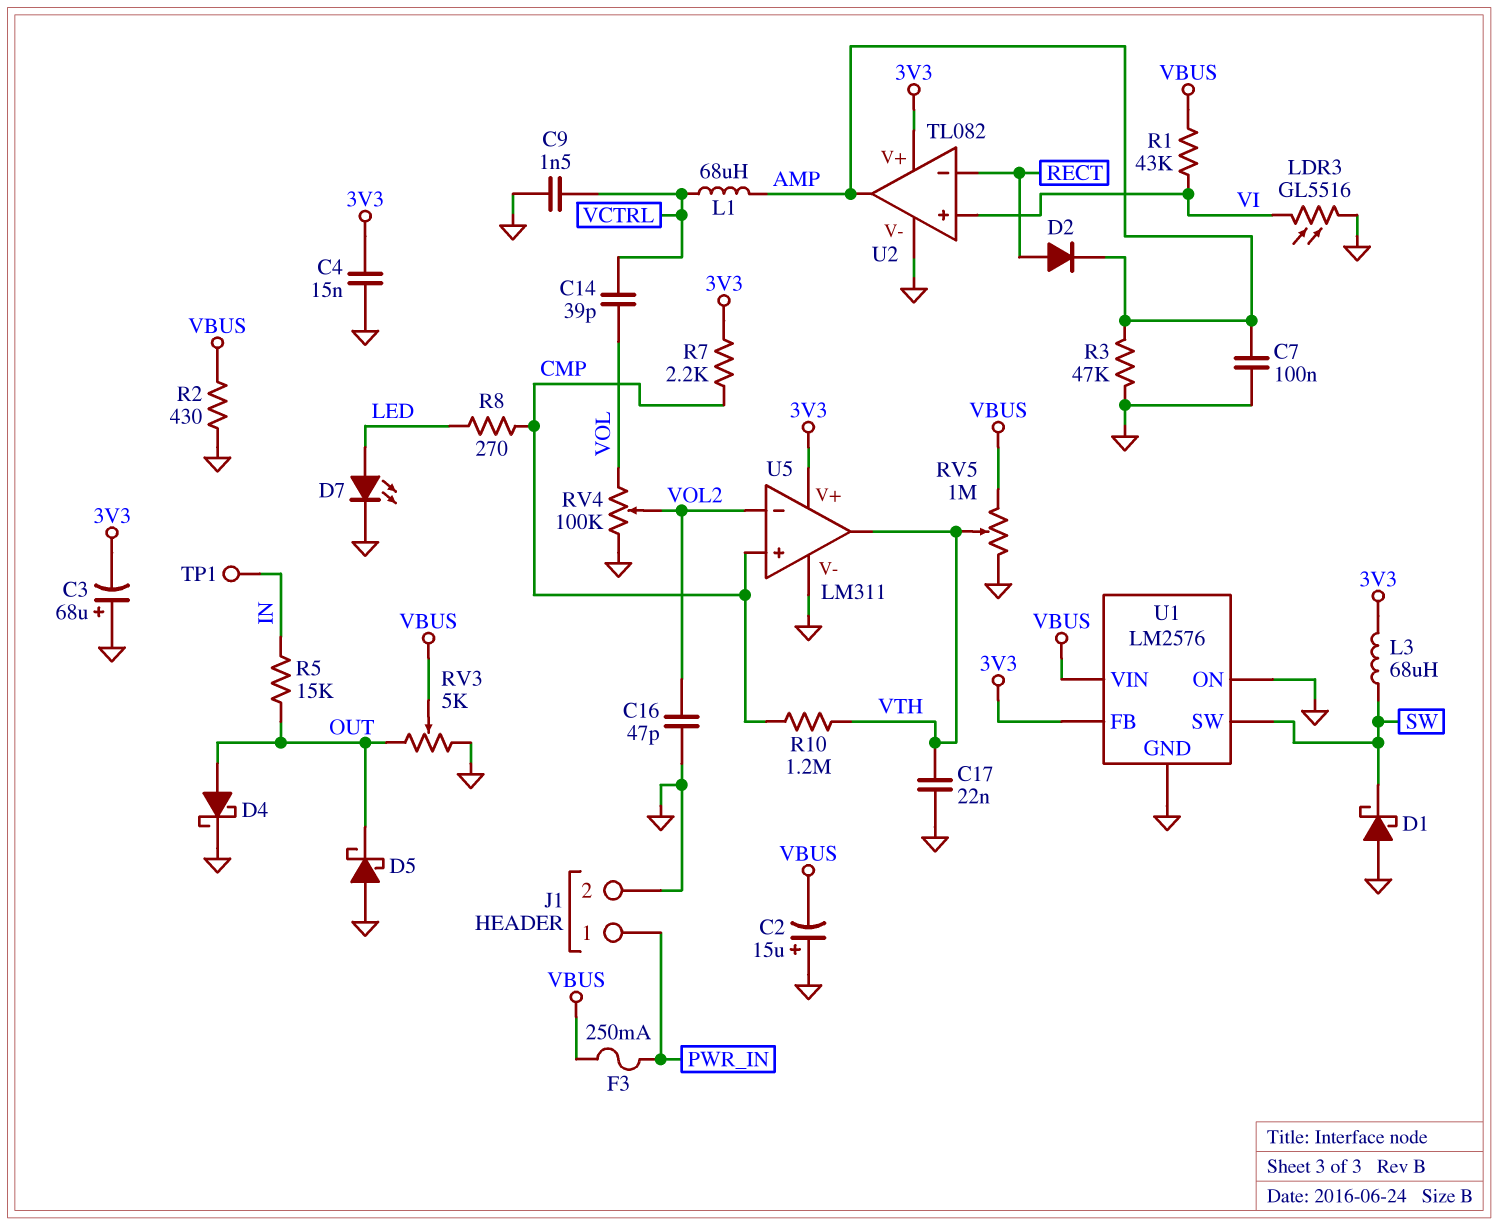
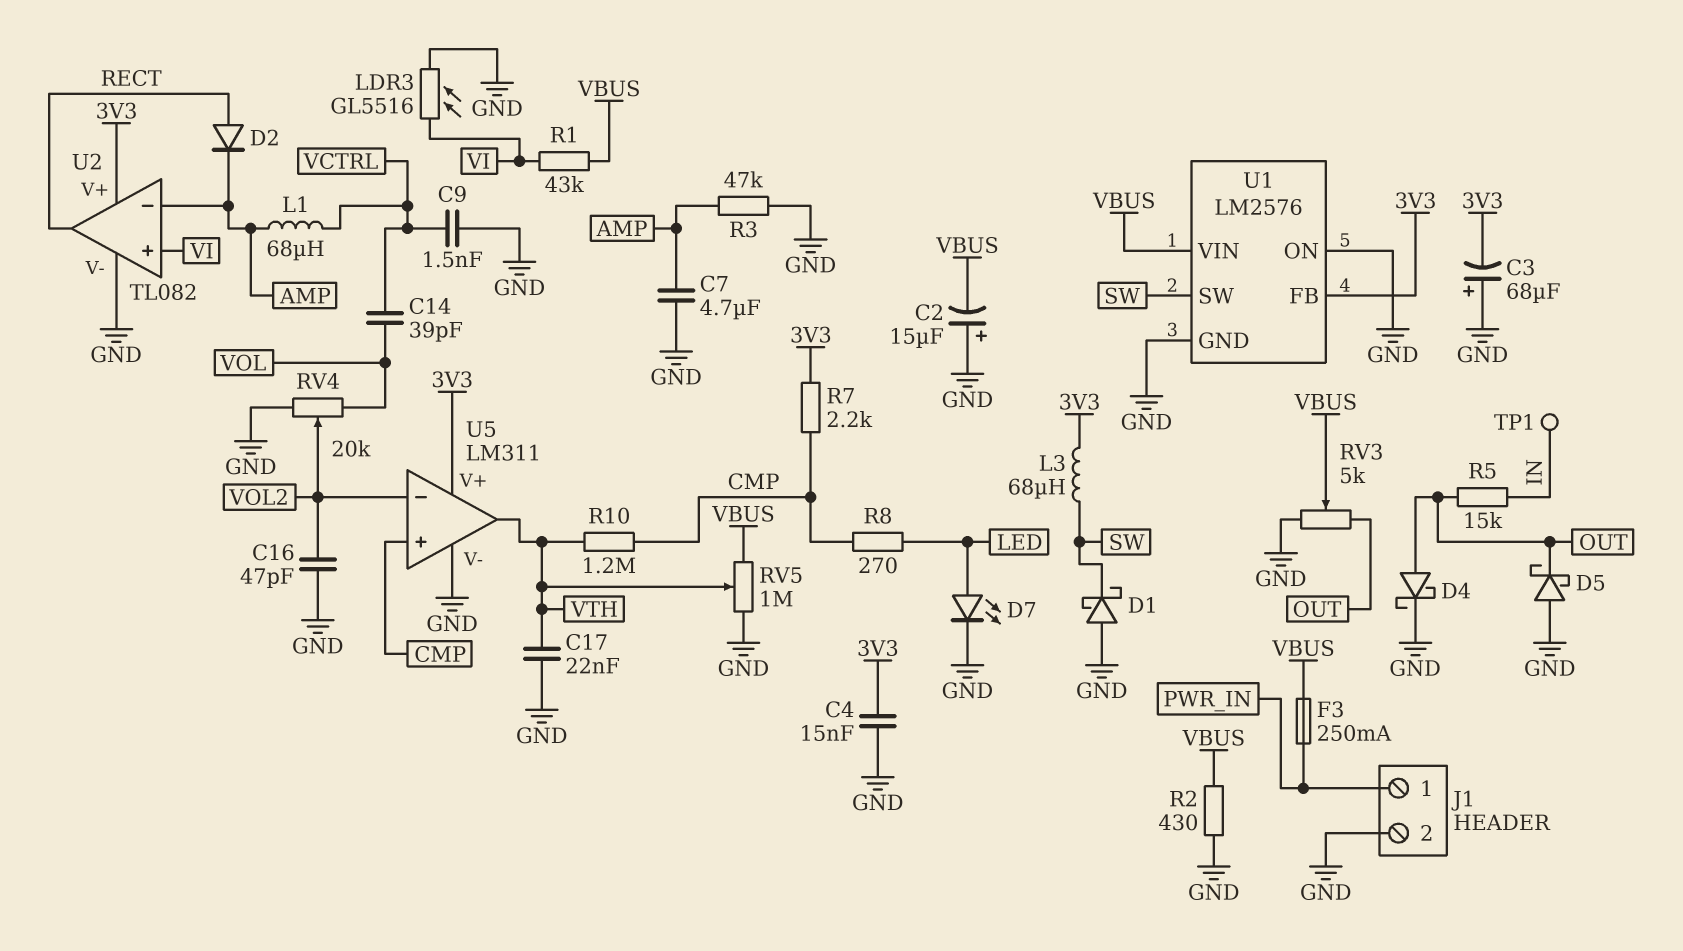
C7: 100nF (AMP, GND) -> 4.7uF (AMP, GND)
RV4: 100k (GND, VOL, wiper VOL2) -> 20k (GND, VOL, wiper VOL2)
U2 pin in-: RECT -> AMP
U2 pin out: AMP -> RECT

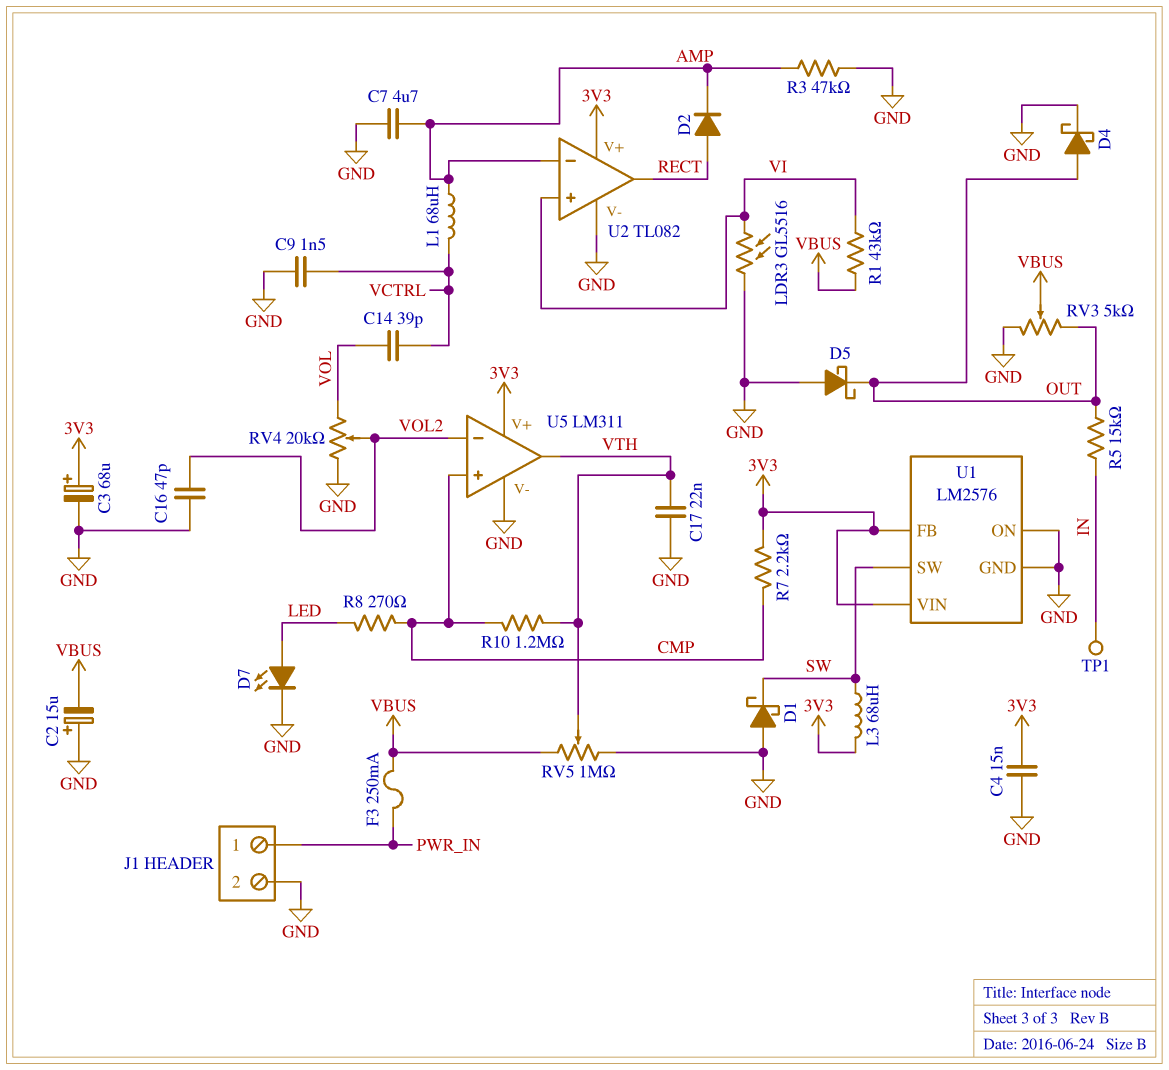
C3: 68uF (plus GND, minus 3V3) -> 68uF (plus 3V3, minus GND)
R2: 430 (GND, VBUS) -> none
U1 pin VIN: VBUS -> 3V3

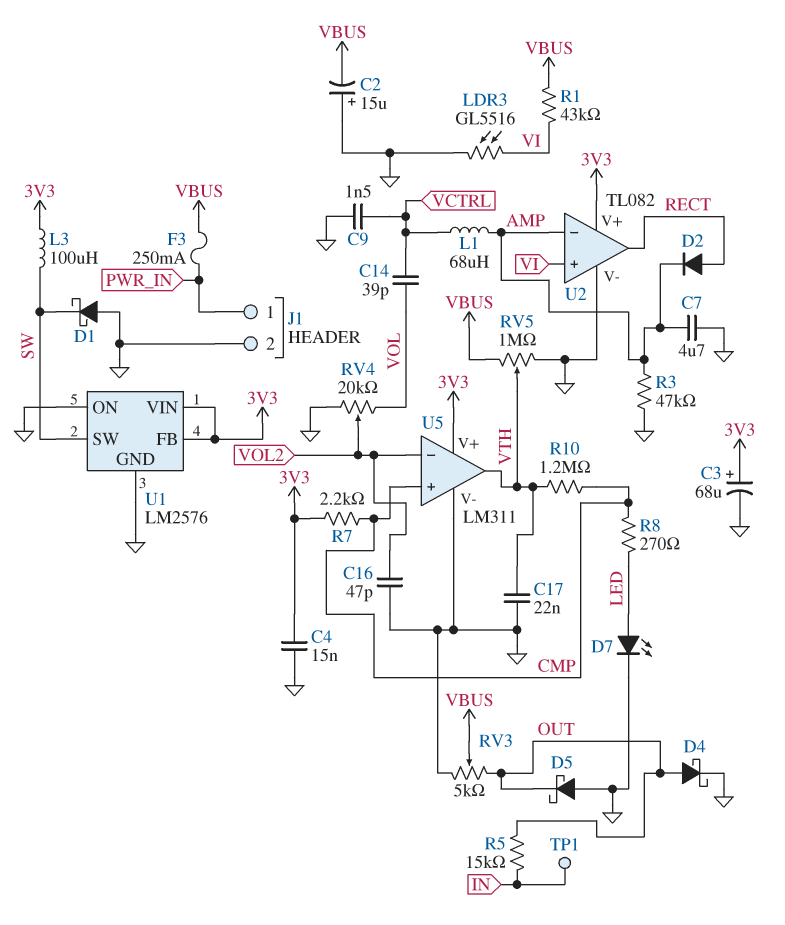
L3: 68uH (3V3, SW) -> 100uH (3V3, SW)

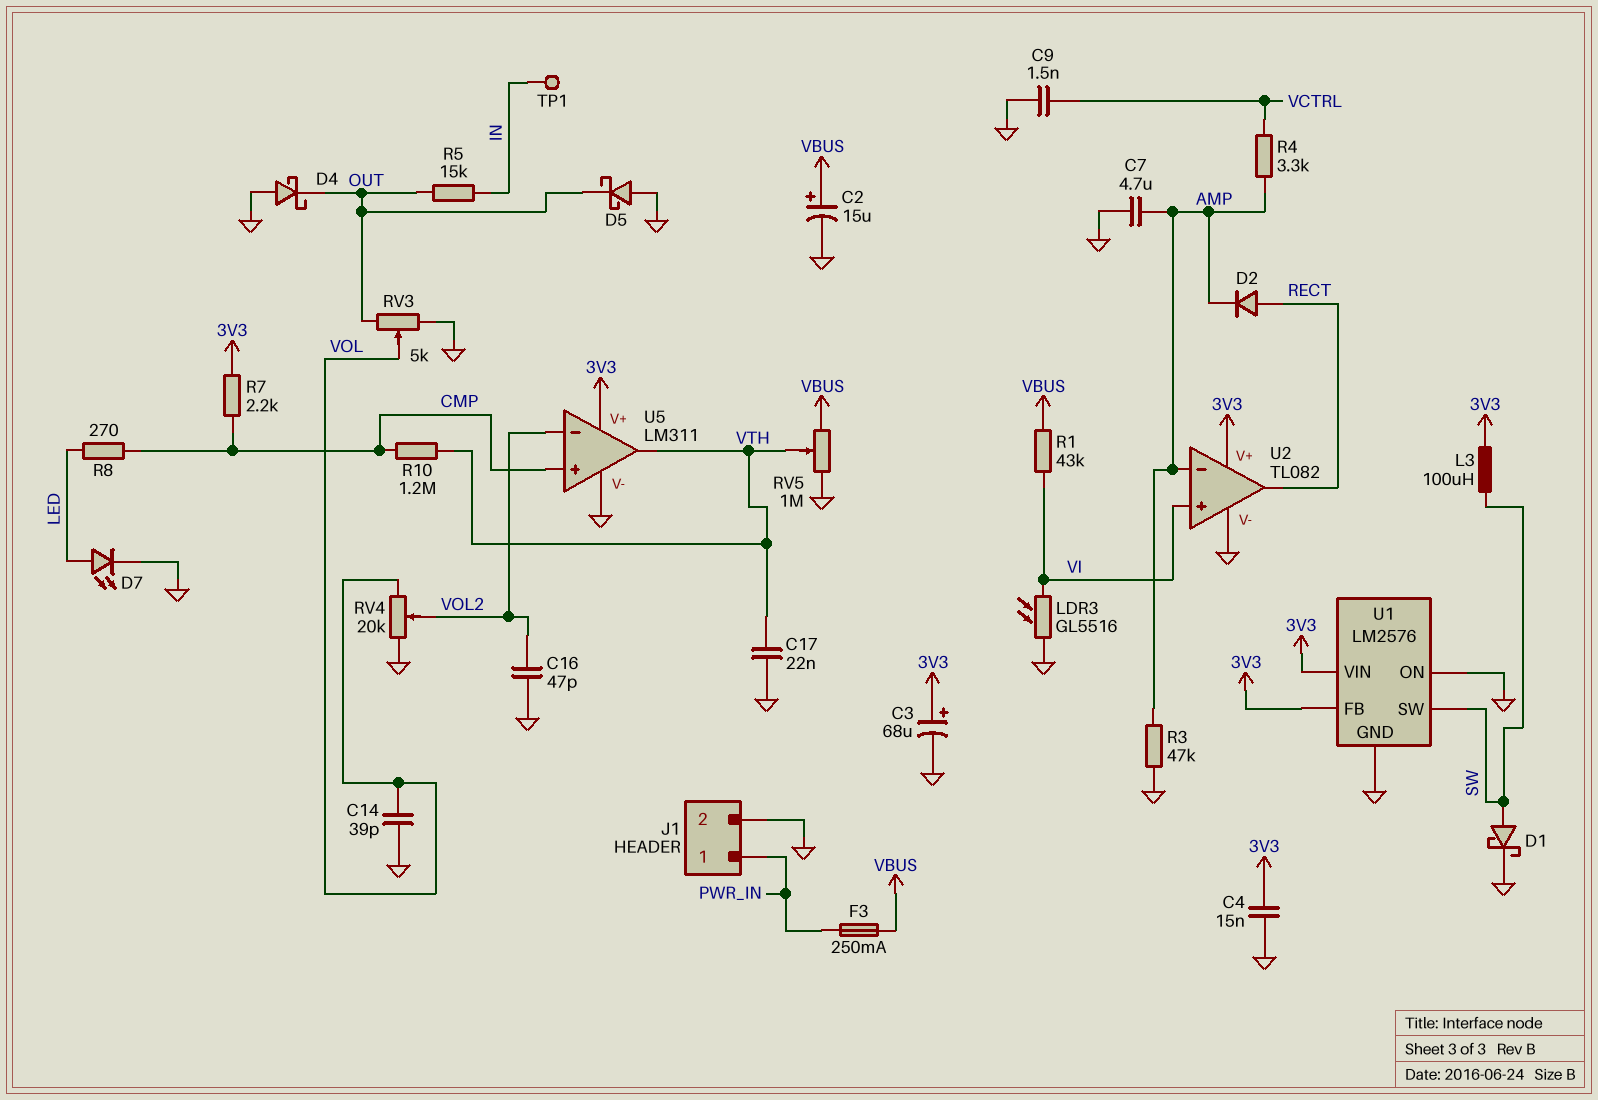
C2: 15uF (plus GND, minus VBUS) -> 15uF (plus VBUS, minus GND)
C14: 39pF (VCTRL, VOL) -> 39pF (GND, VOL)
D1: schottky (A GND, K SW) -> schottky (A SW, K GND)
D4: schottky (A OUT, K GND) -> schottky (A GND, K OUT)
L1: 68uH (AMP, VCTRL) -> none
R4: none -> 3.3k (AMP, VCTRL)
RV3: 5k (GND, OUT, wiper VBUS) -> 5k (GND, OUT, wiper VOL)

